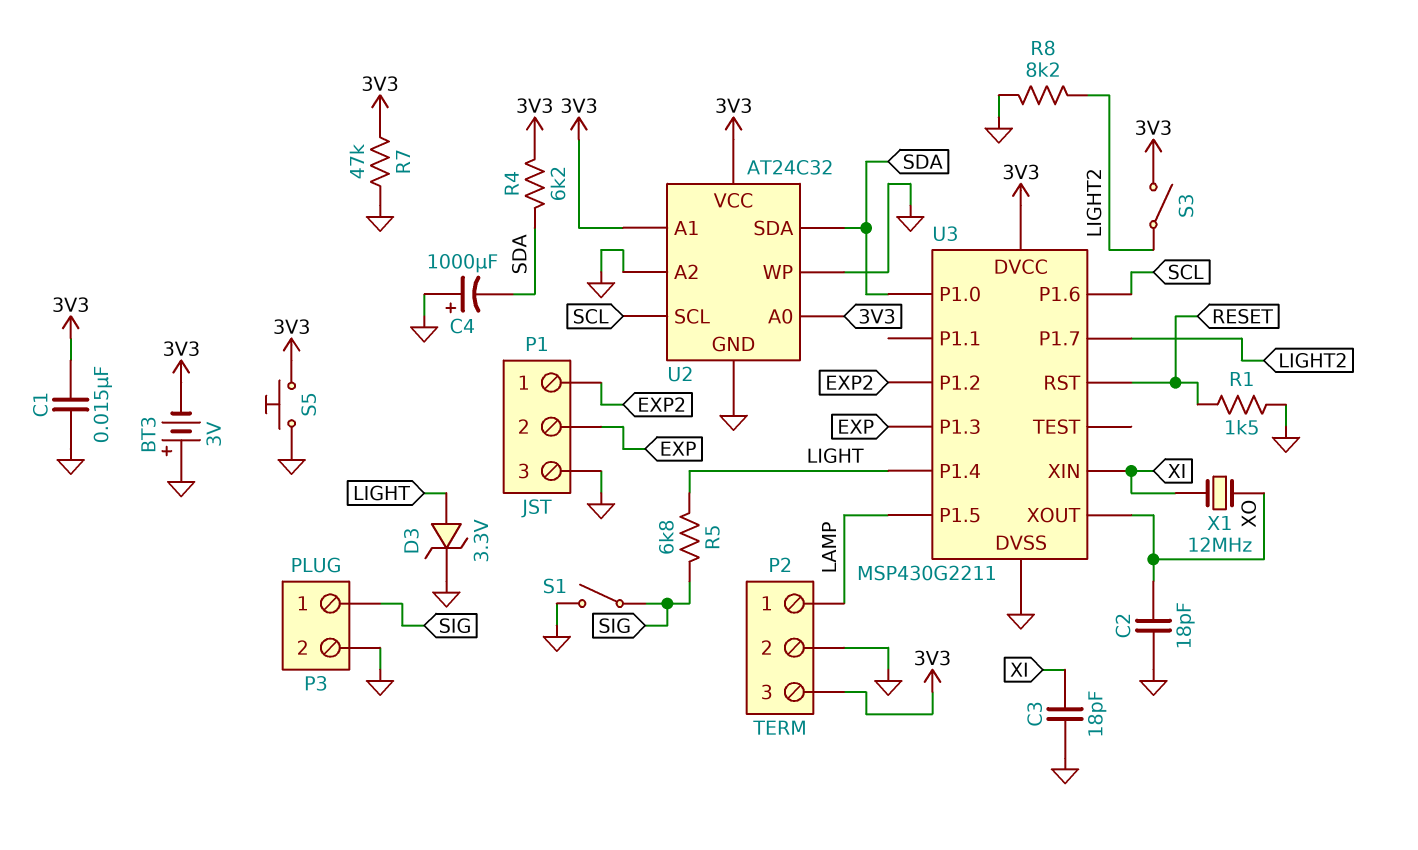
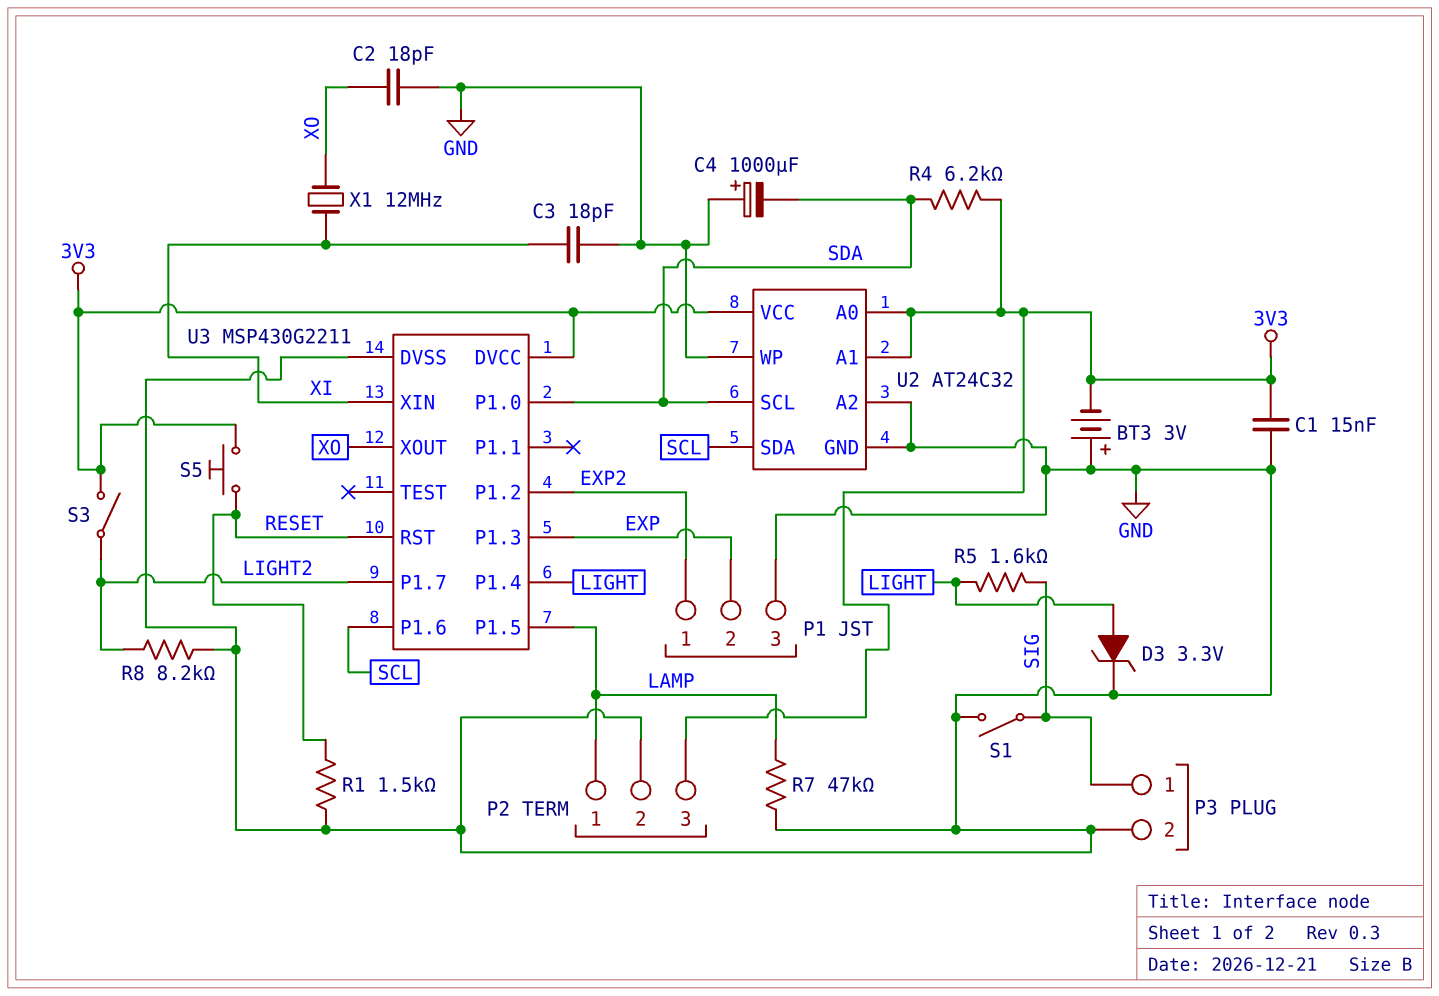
R5: 6.8k (LIGHT, SIG) -> 1.6k (LIGHT, SIG)
R7: 47k (3V3, GND) -> 47k (GND, LAMP)
S5: button (3V3, GND) -> button (3V3, RESET)
U2 pin SCL: SCL -> SDA
U2 pin SDA: SDA -> SCL

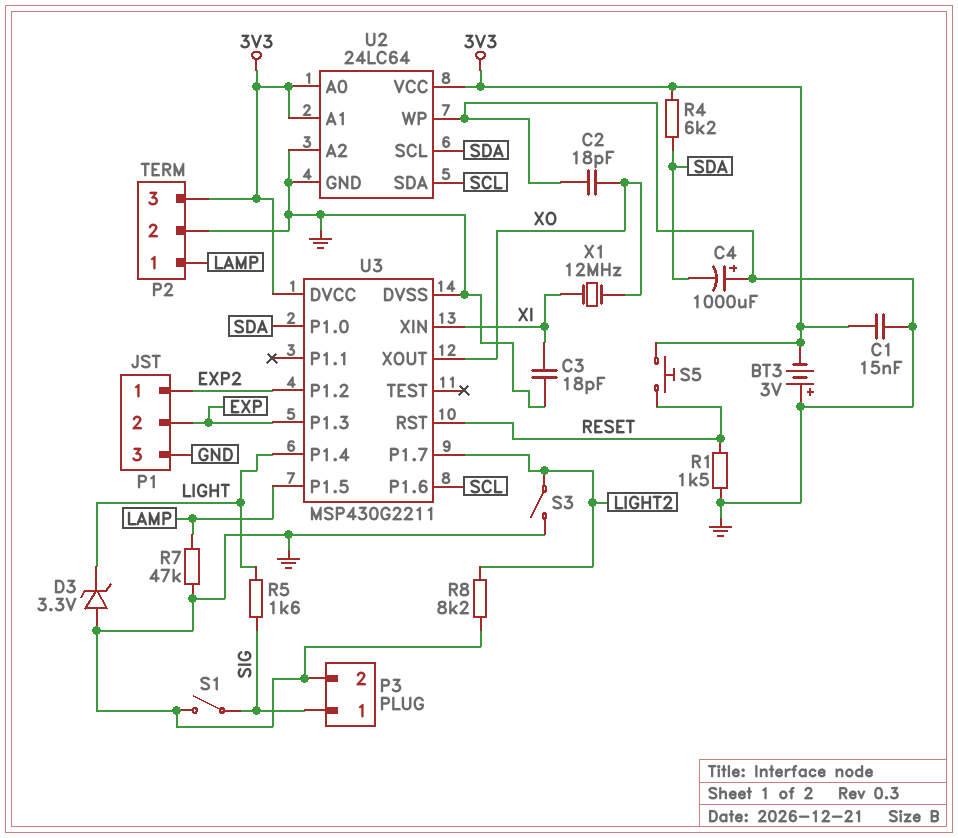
D3: zener 3.3V (A LIGHT, K GND) -> zener 3.3V (A GND, K LIGHT)
S3: switch (3V3, LIGHT2) -> switch (GND, LIGHT2)
U2: AT24C32 -> 24LC64

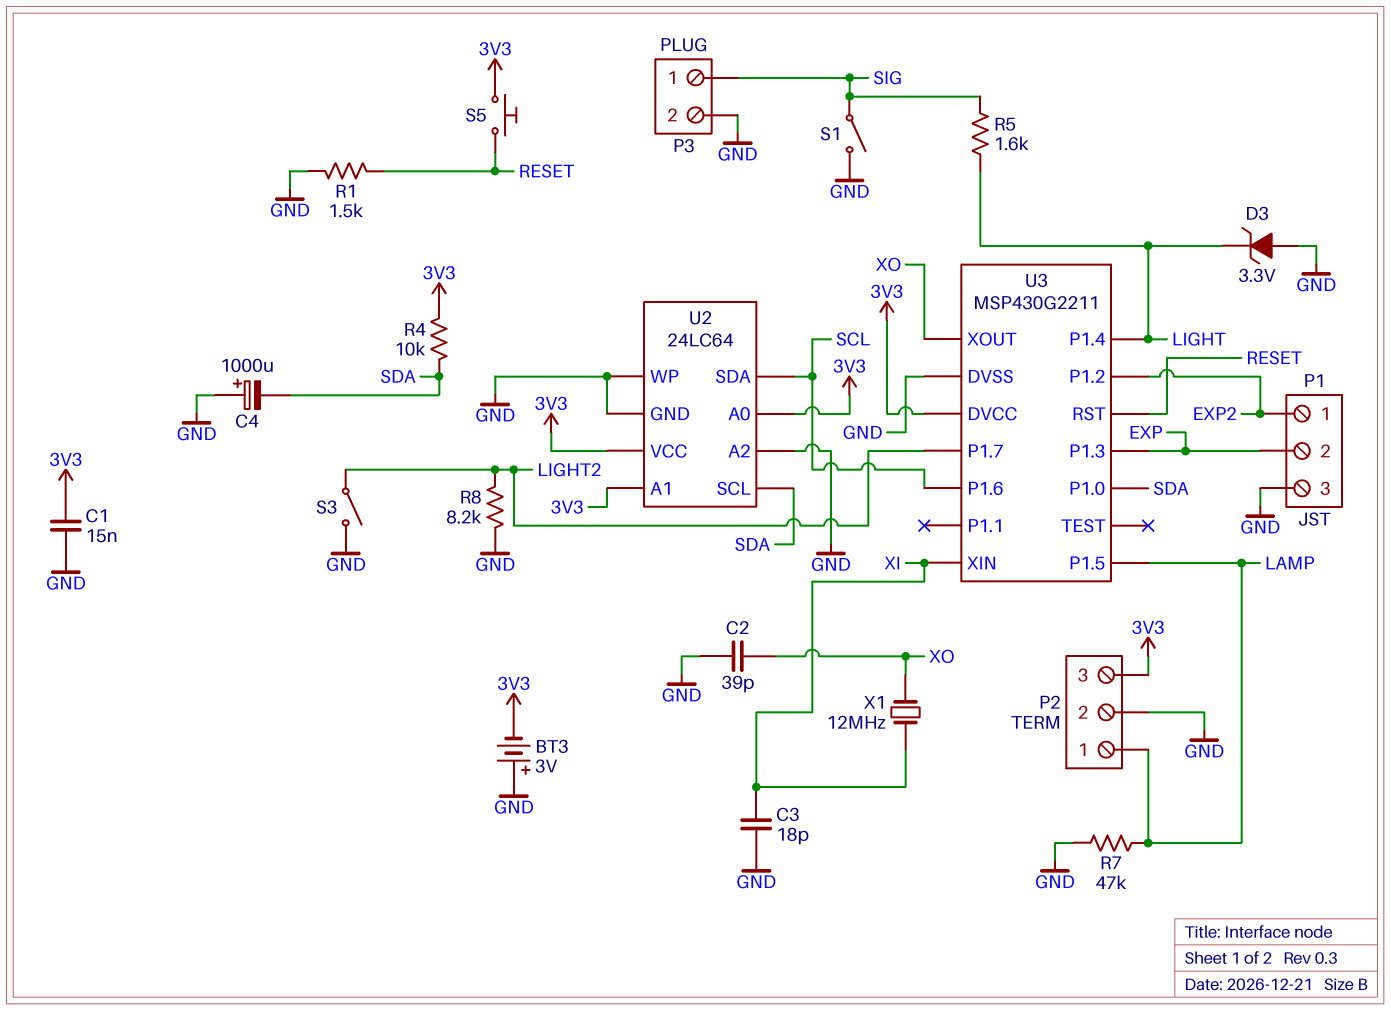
C2: 18pF (GND, XO) -> 39pF (GND, XO)
R4: 6.2k (3V3, SDA) -> 10k (3V3, SDA)

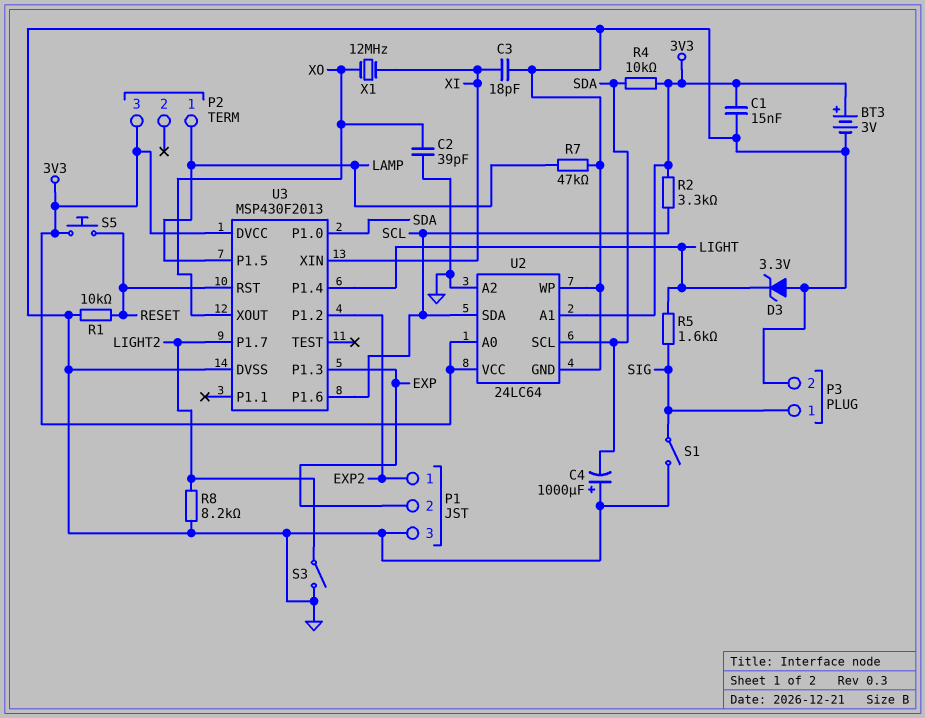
BT3: 3V (plus GND, minus 3V3) -> 3V (plus 3V3, minus GND)
P2 pin 2: GND -> none
R1: 1.5k (GND, RESET) -> 10k (GND, RESET)
R2: none -> 3.3k (3V3, SCL)
U3: MSP430G2211 -> MSP430F2013

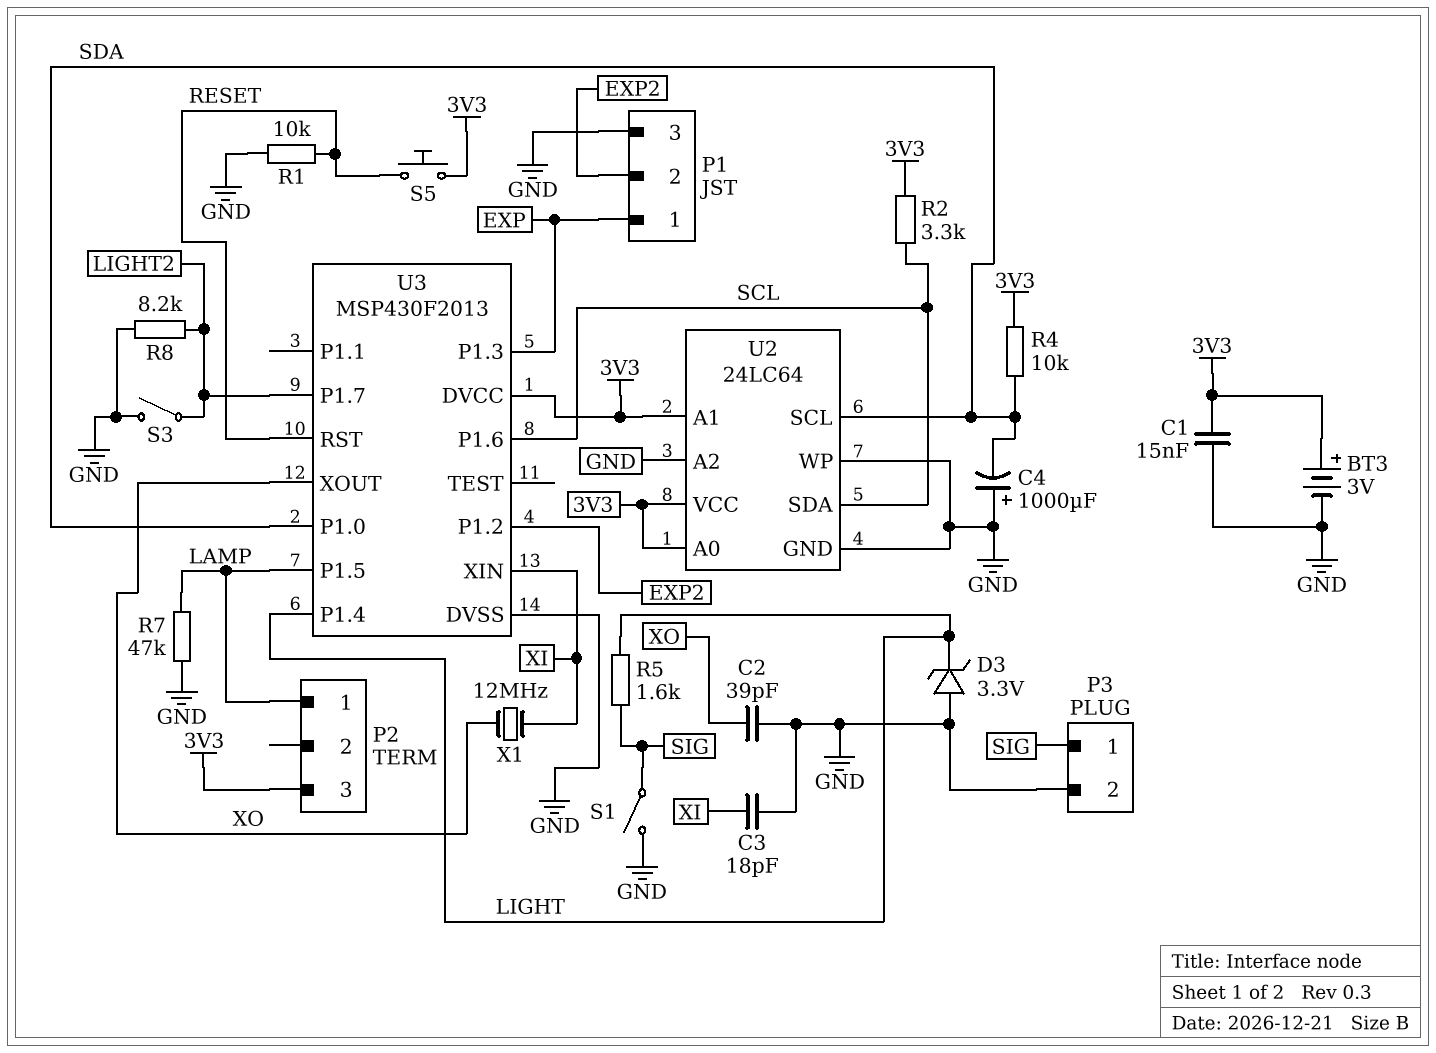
P1 pin 1: EXP2 -> EXP
P1 pin 2: EXP -> EXP2

